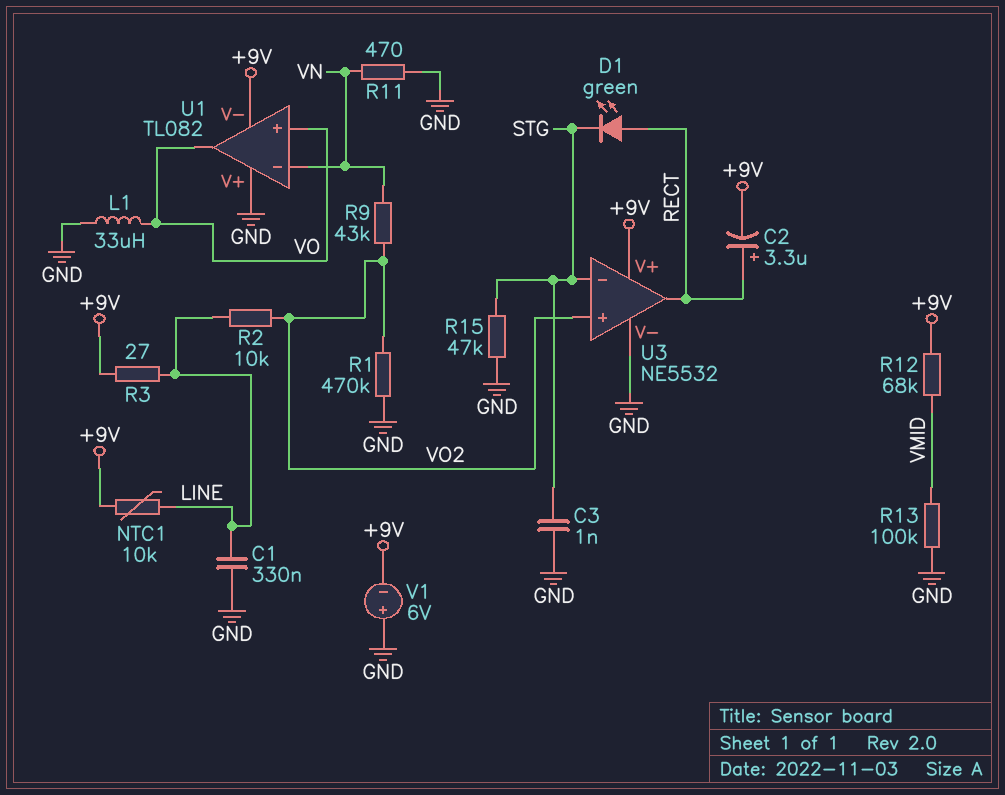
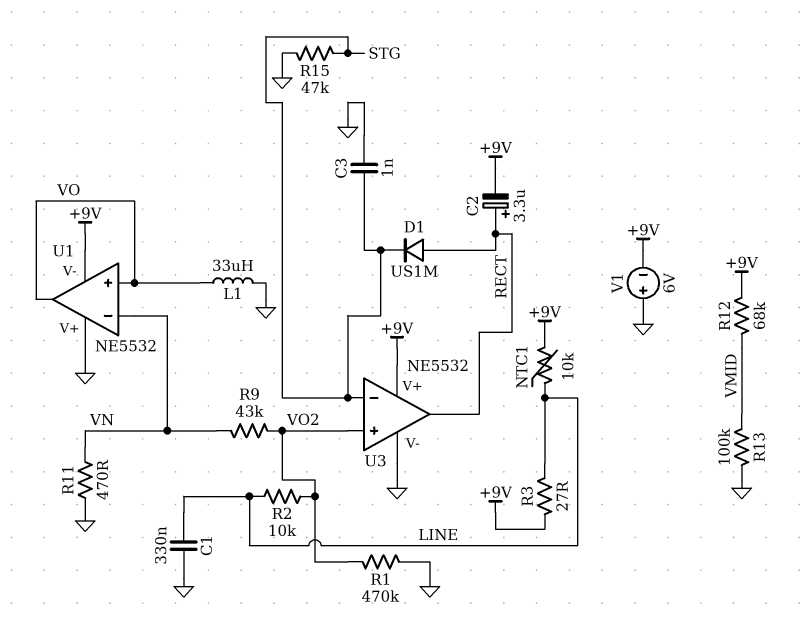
D1: LED green (A RECT, K STG) -> diode US1M (A RECT, K STG)
U1: TL082 -> NE5532

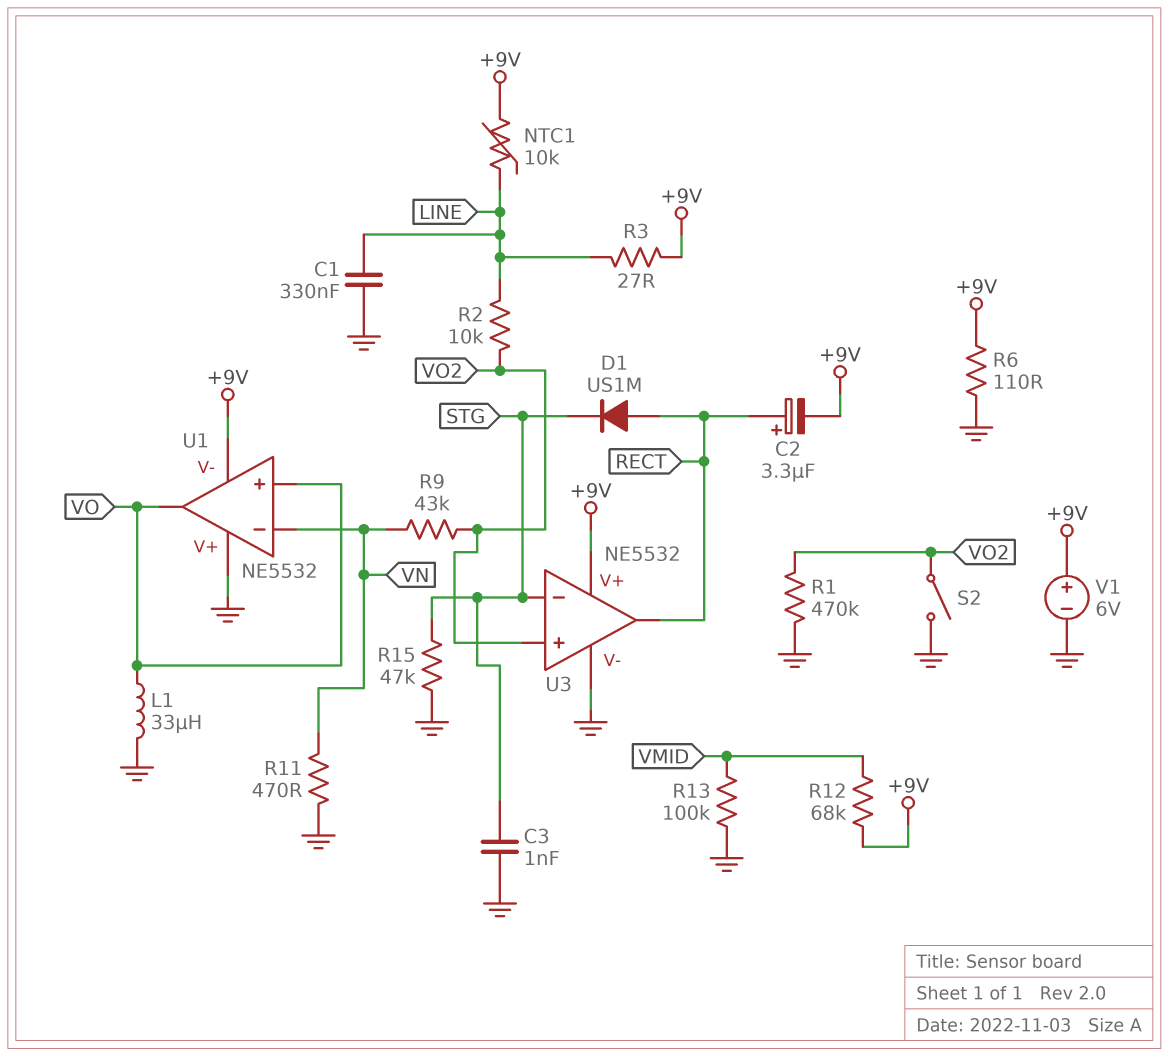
R6: none -> 110 (+9V, GND)
S2: none -> switch (GND, VO2)
V1: 6V (plus GND, minus +9V) -> 6V (plus +9V, minus GND)

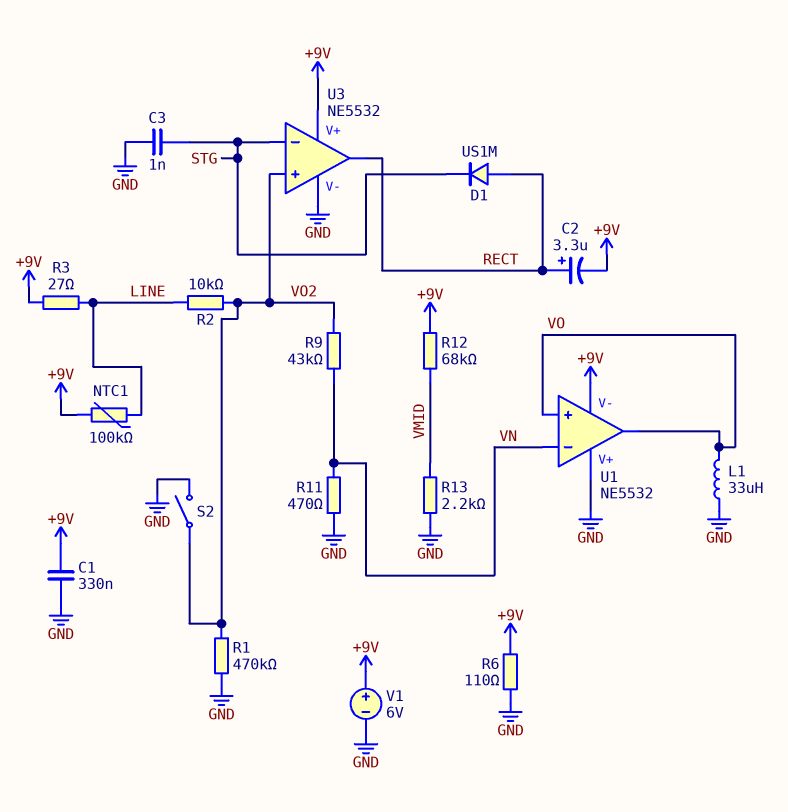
C1: 330nF (GND, LINE) -> 330nF (+9V, GND)
NTC1: 10k (+9V, LINE) -> 100k (+9V, LINE)
R13: 100k (GND, VMID) -> 2.2k (GND, VMID)
R15: 47k (GND, STG) -> none

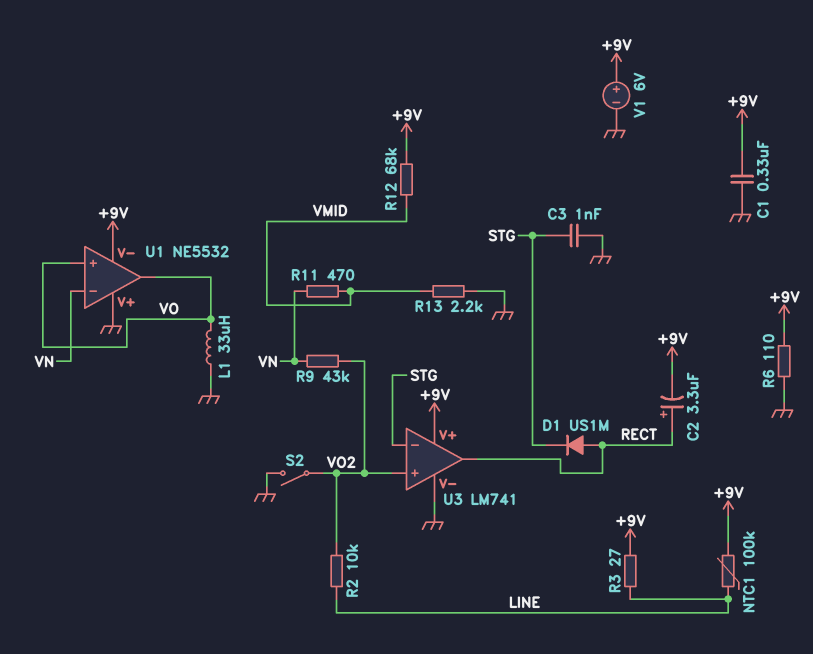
R1: 470k (GND, VO2) -> none
R11: 470 (GND, VN) -> 470 (VMID, VN)
U3: NE5532 -> LM741

